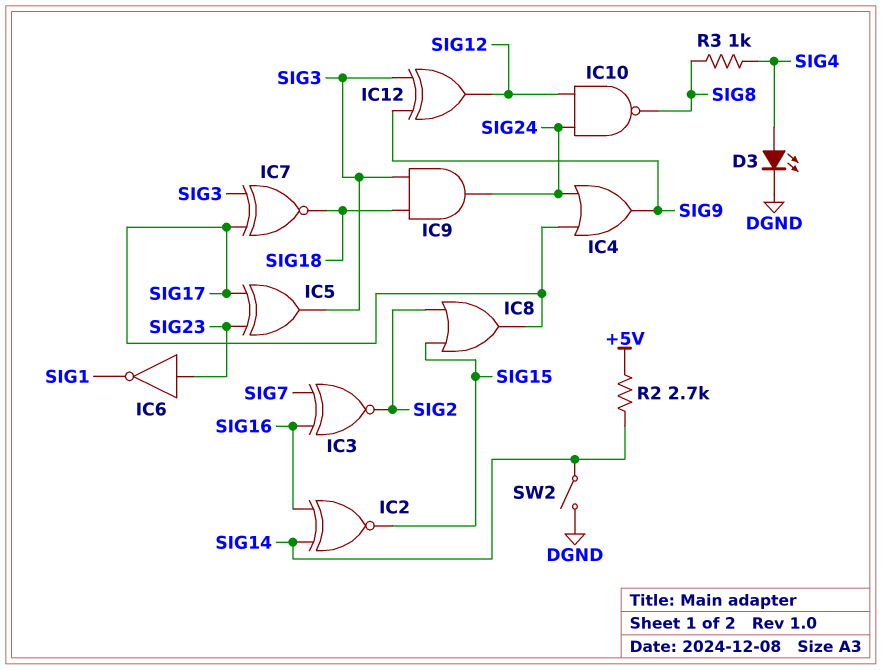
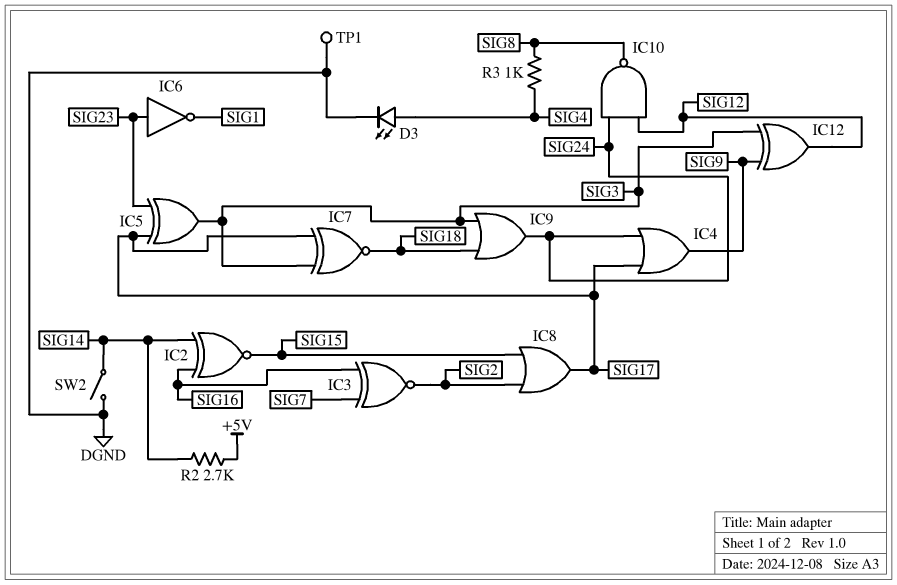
IC9: AND (in SIG3, in SIG18, out SIG24) -> OR (in SIG3, in SIG18, out SIG24)
TP1: none -> test point (DGND)

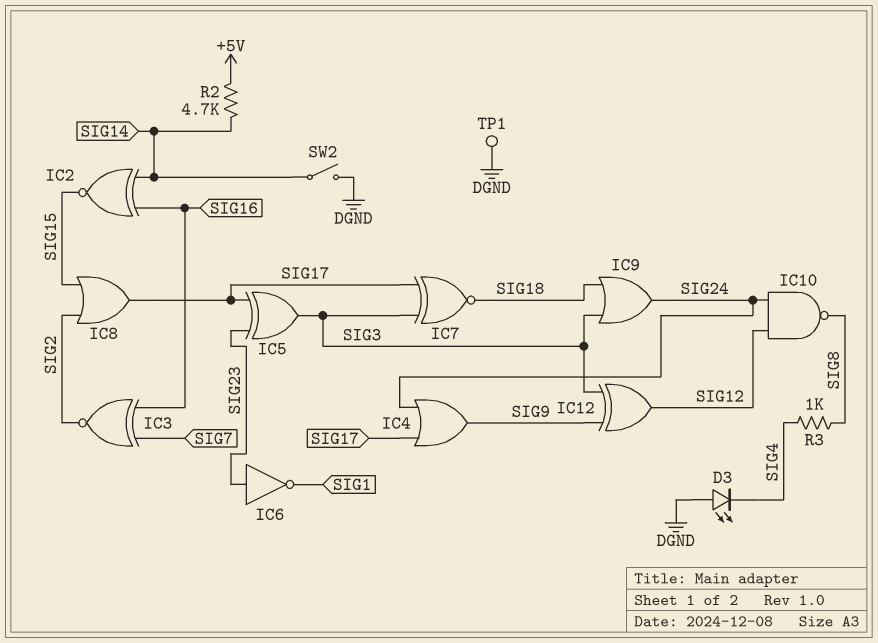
D3: LED (A SIG4, K DGND) -> LED (A DGND, K SIG4)
R2: 2.7k (+5V, SIG14) -> 4.7k (+5V, SIG14)

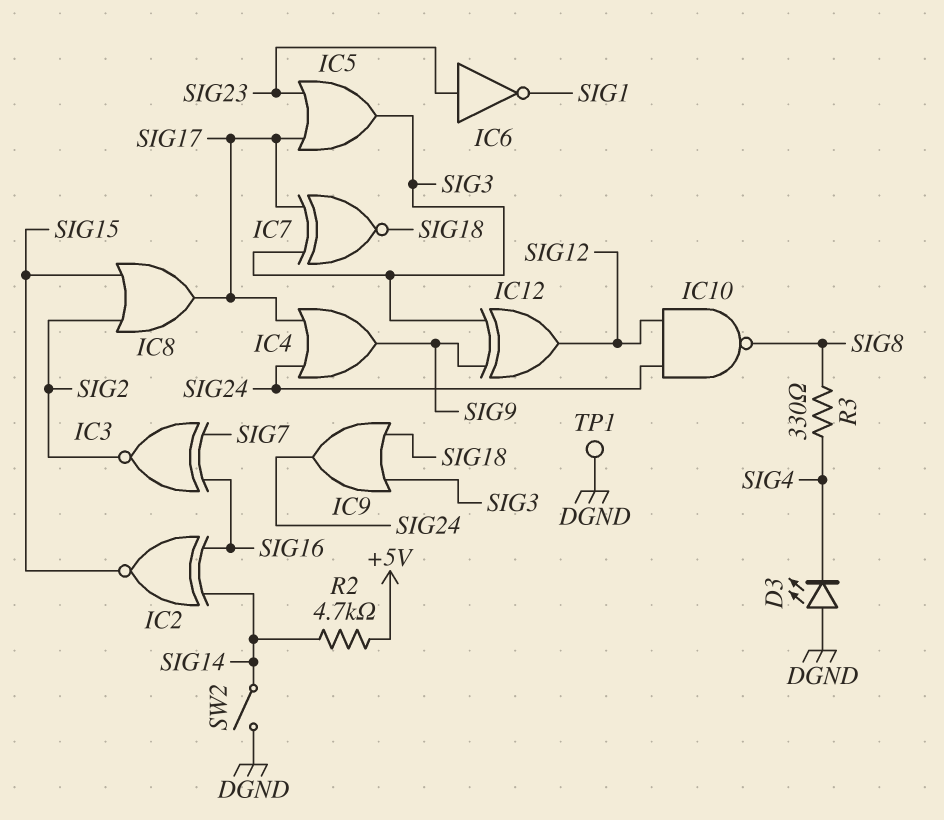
IC5: XOR (in SIG17, in SIG23, out SIG3) -> OR (in SIG17, in SIG23, out SIG3)
R3: 1k (SIG4, SIG8) -> 330 (SIG4, SIG8)

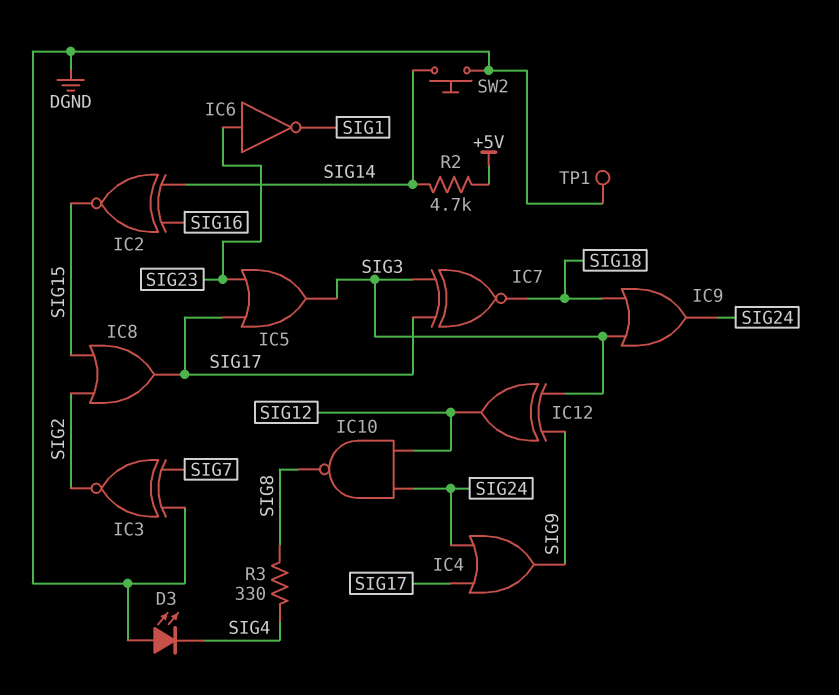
IC3: XNOR (in SIG7, in SIG16, out SIG2) -> XNOR (in DGND, in SIG7, out SIG2)
SW2: switch (DGND, SIG14) -> button (DGND, SIG14)

